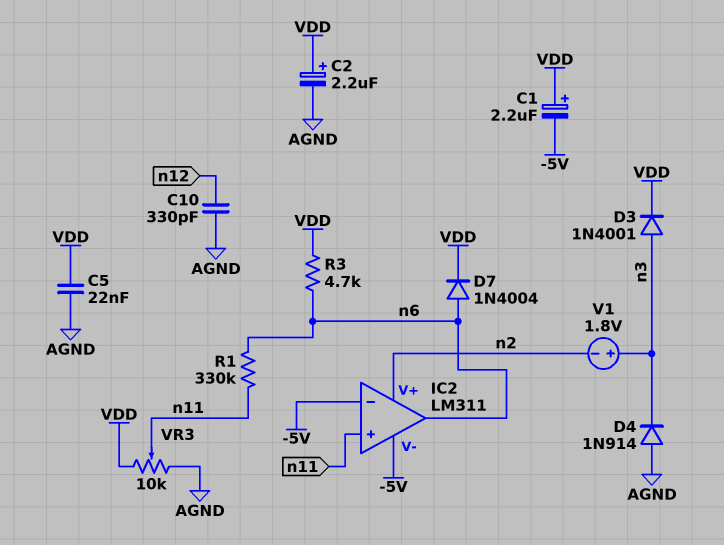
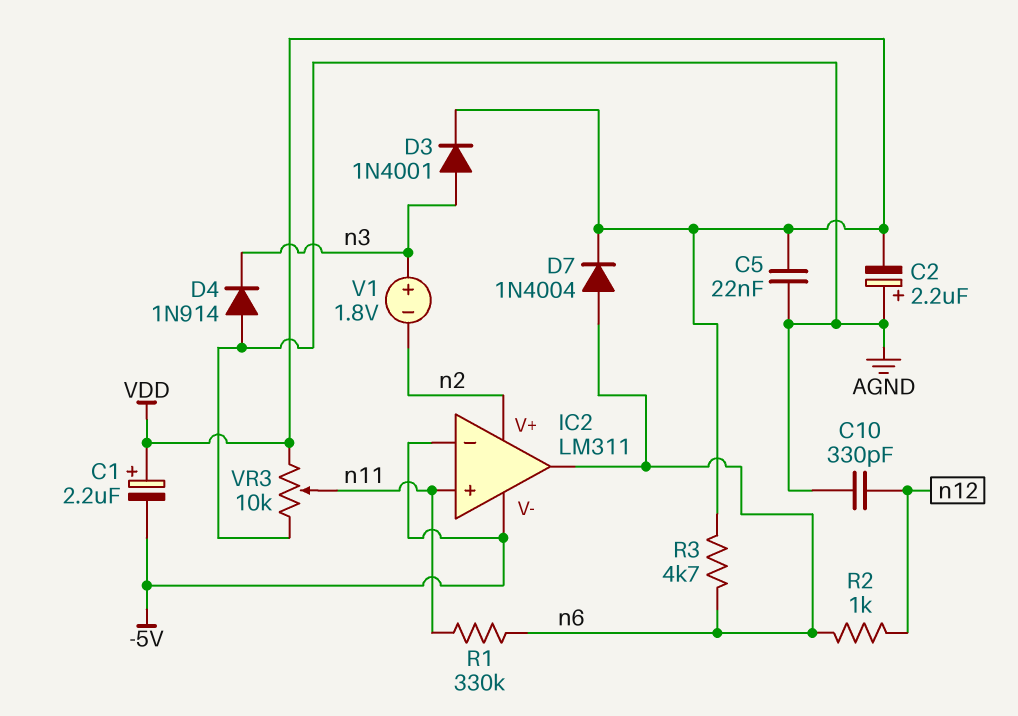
C2: 2.2uF (plus VDD, minus AGND) -> 2.2uF (plus AGND, minus VDD)
R2: none -> 1k (n6, n12)

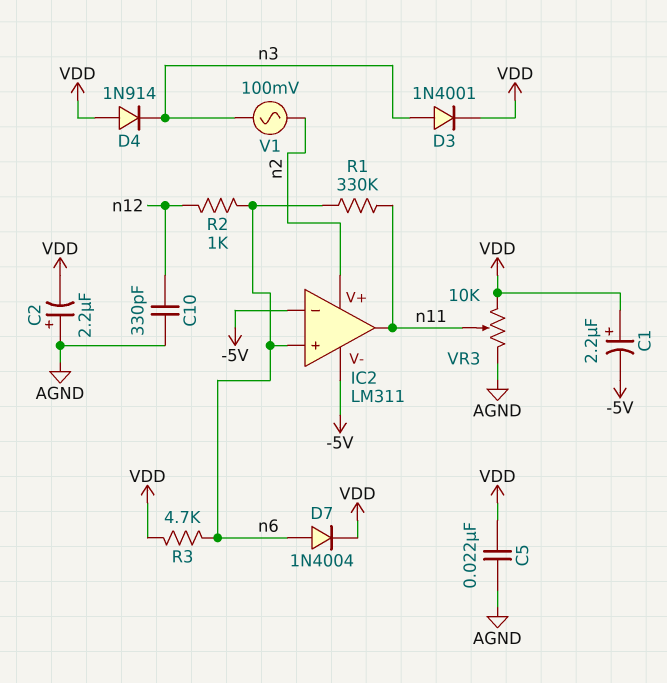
D4: diode 1N914 (A AGND, K n3) -> diode 1N914 (A VDD, K n3)
IC2 pin in+: n11 -> n6
IC2 pin out: n6 -> n11
V1: 1.8V (plus n3, minus n2) -> AC 100mV (n2, n3)

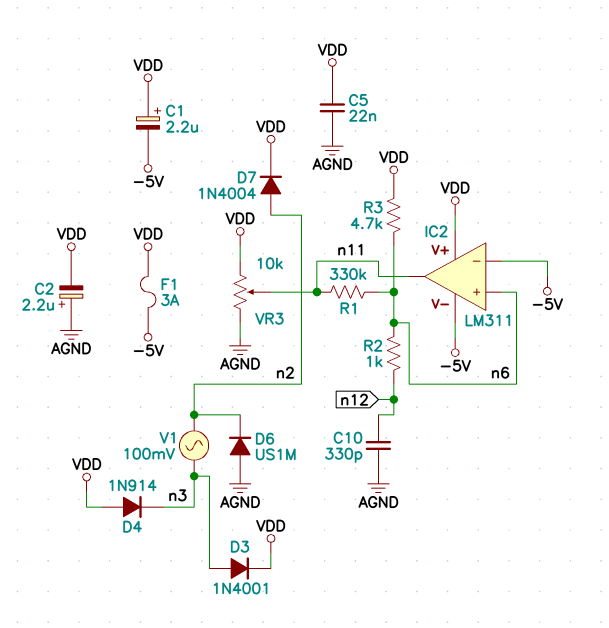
D6: none -> diode US1M (A AGND, K n2)
D7: diode 1N4004 (A n6, K VDD) -> diode 1N4004 (A n2, K VDD)
F1: none -> 3A (-5V, VDD)
IC2 pin V+: n2 -> VDD

